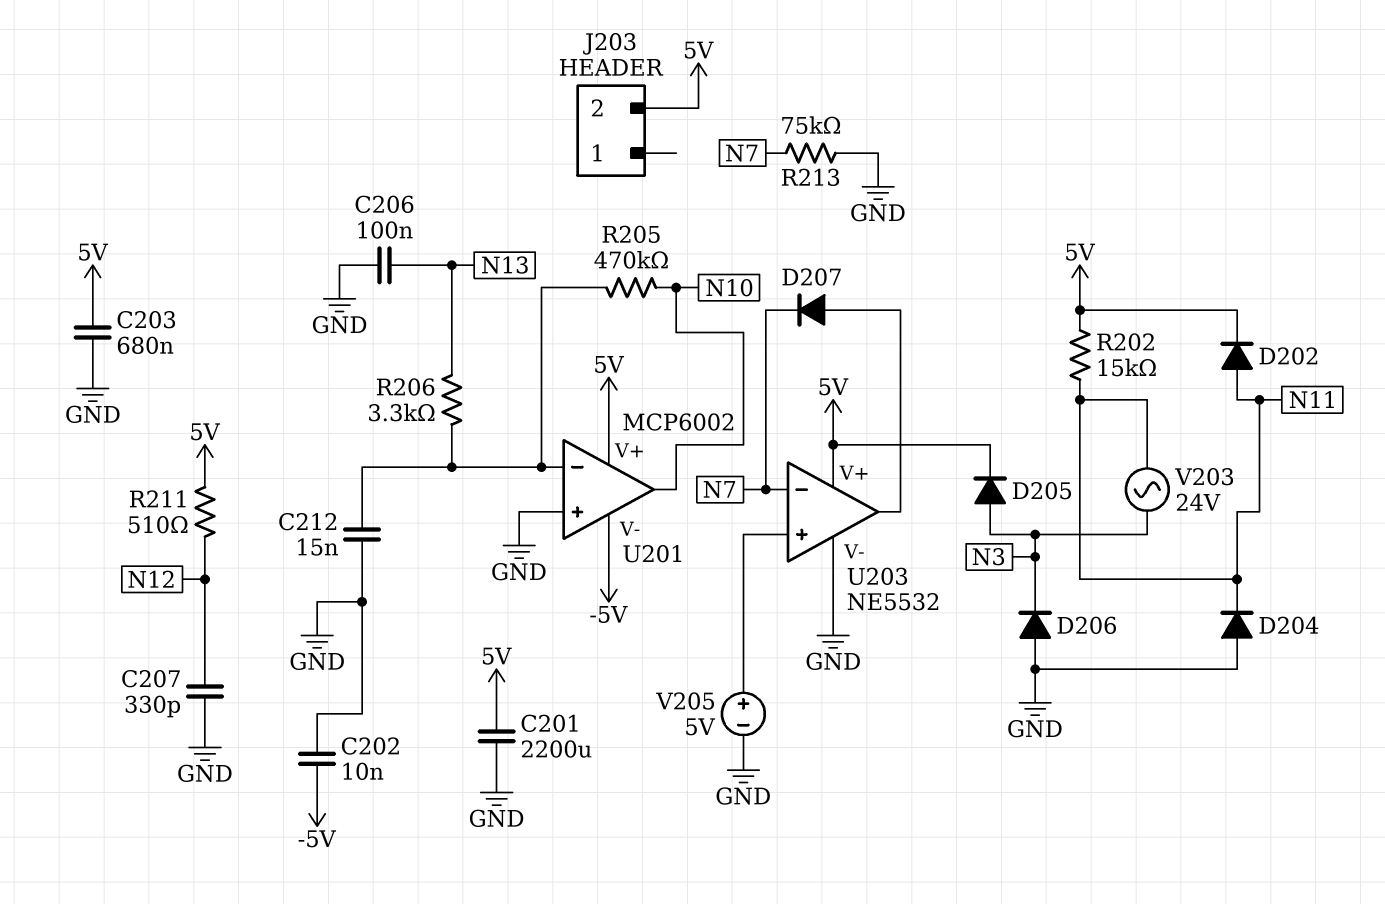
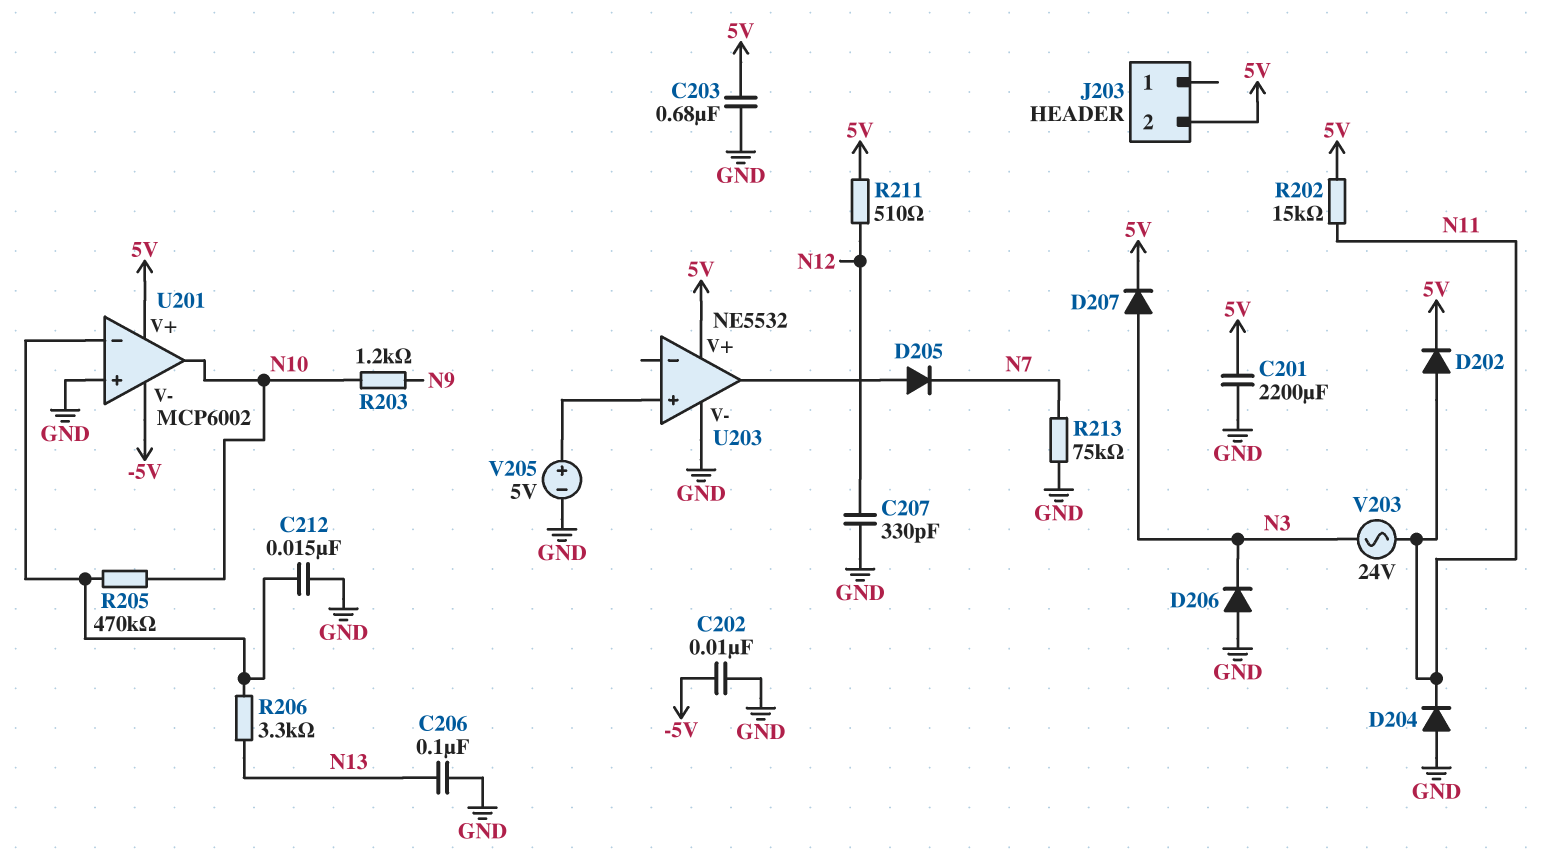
D205: diode (A N3, K 5V) -> diode (A U203/out, K N7)
D207: diode (A U203/out, K N7) -> diode (A N3, K 5V)
R203: none -> 1.2k (N9, N10)
U203 pin in-: N7 -> none

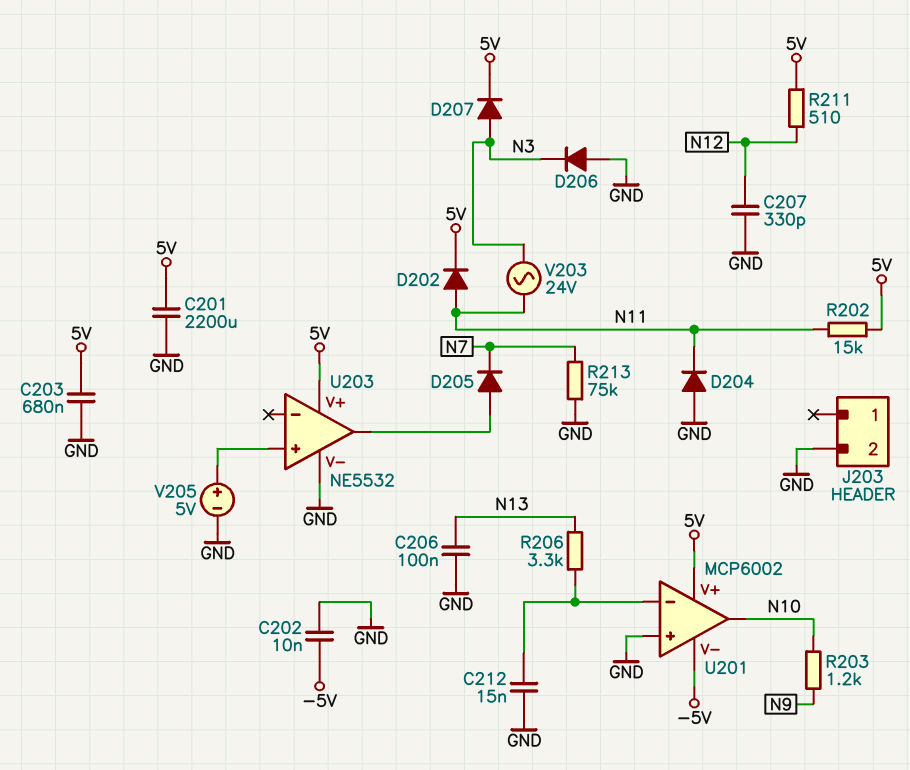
J203 pin 2: 5V -> GND
R205: 470k (N10, U201/in-) -> none

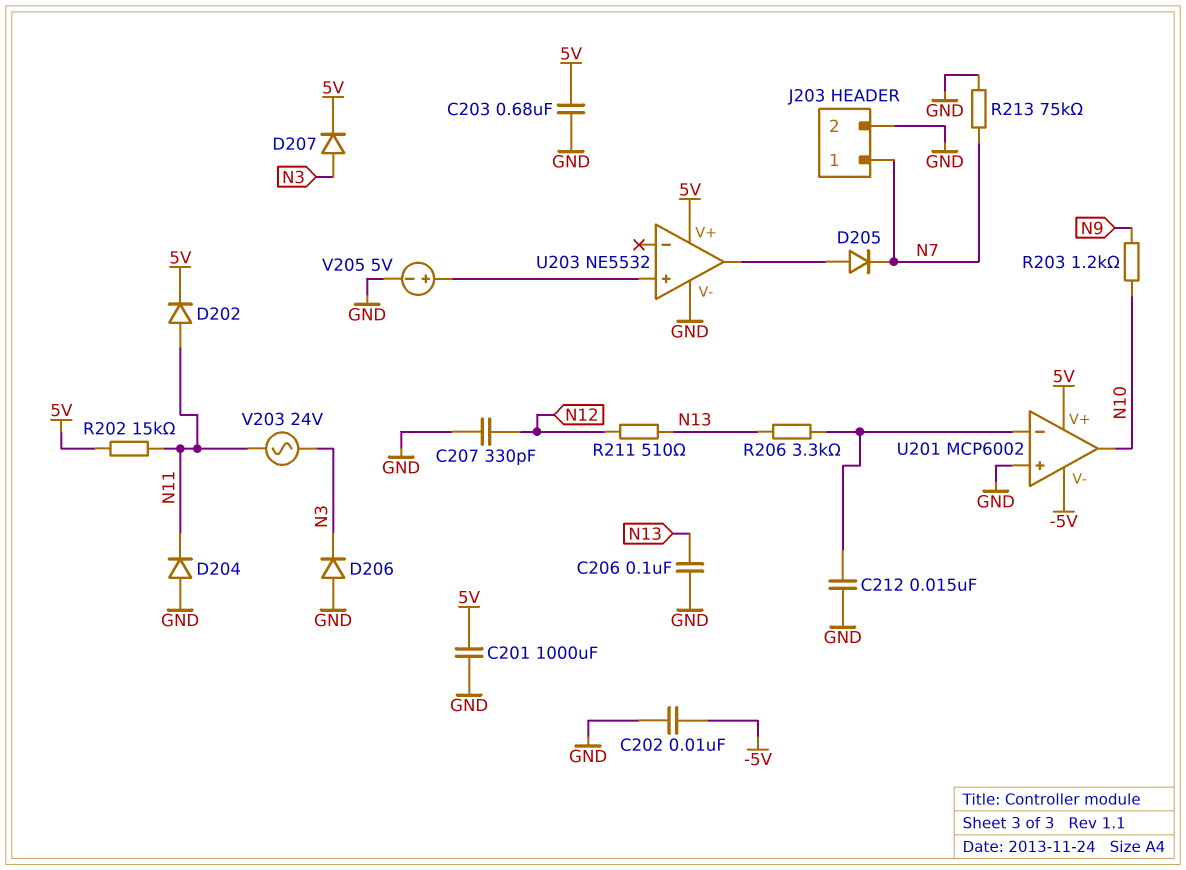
C201: 2200uF (5V, GND) -> 1000uF (5V, GND)
J203 pin 1: none -> N7
R211: 510 (5V, N12) -> 510 (N12, N13)

